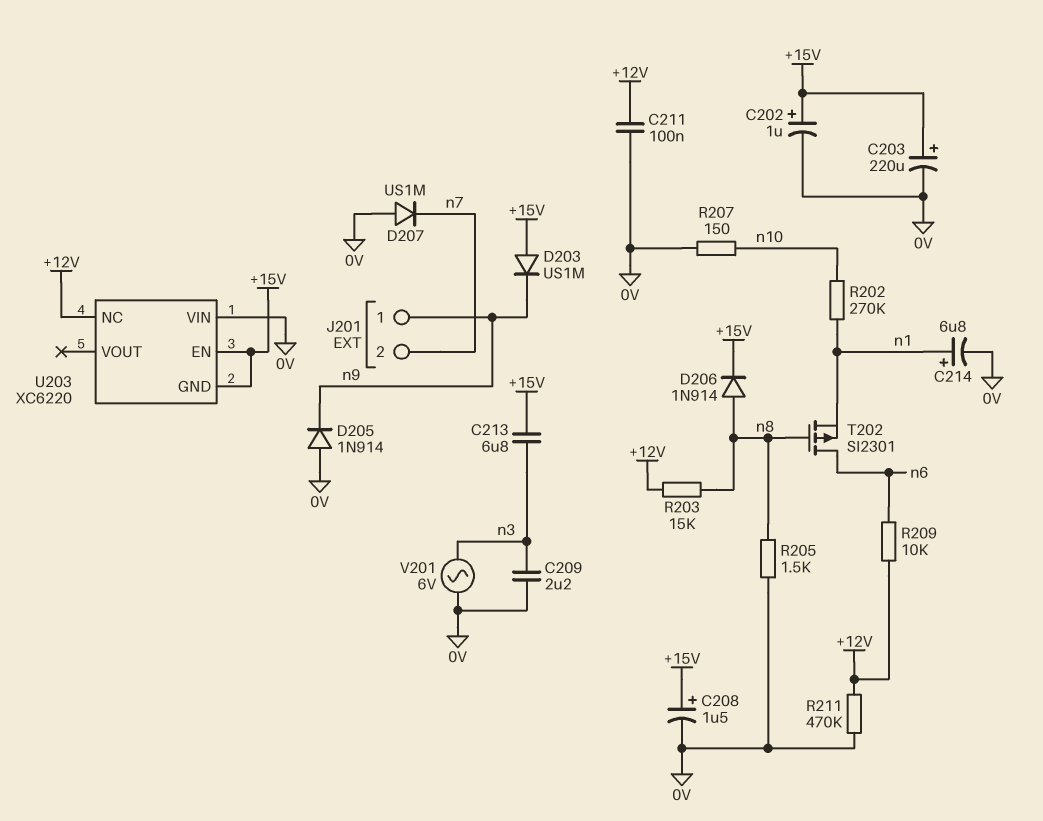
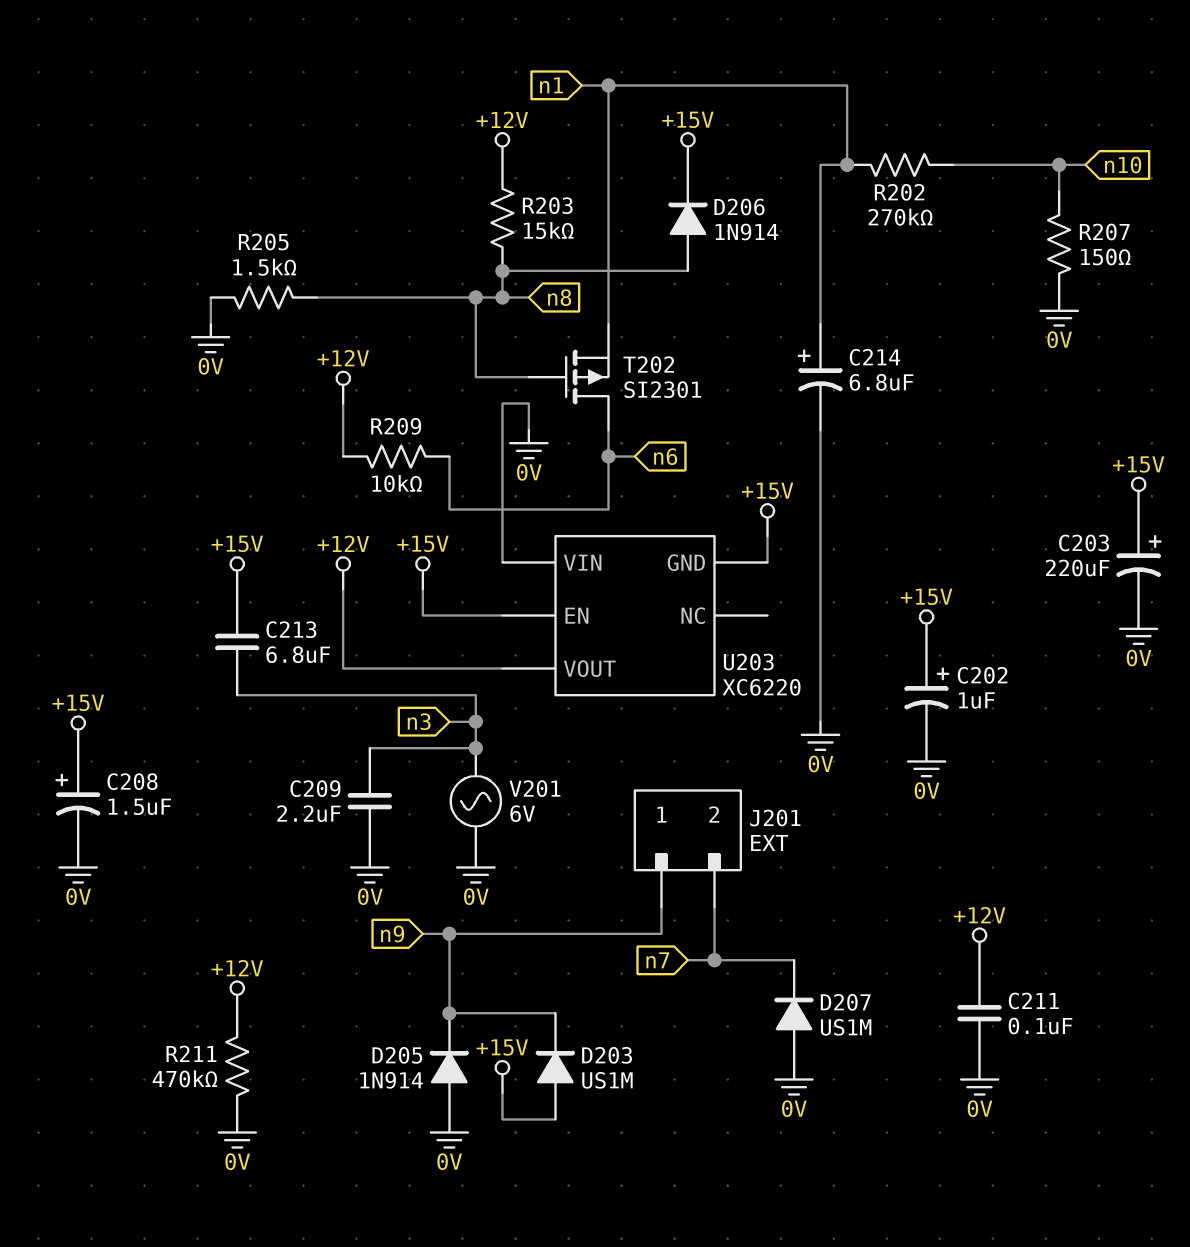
U203 pin NC: +12V -> none
U203 pin VOUT: none -> +12V

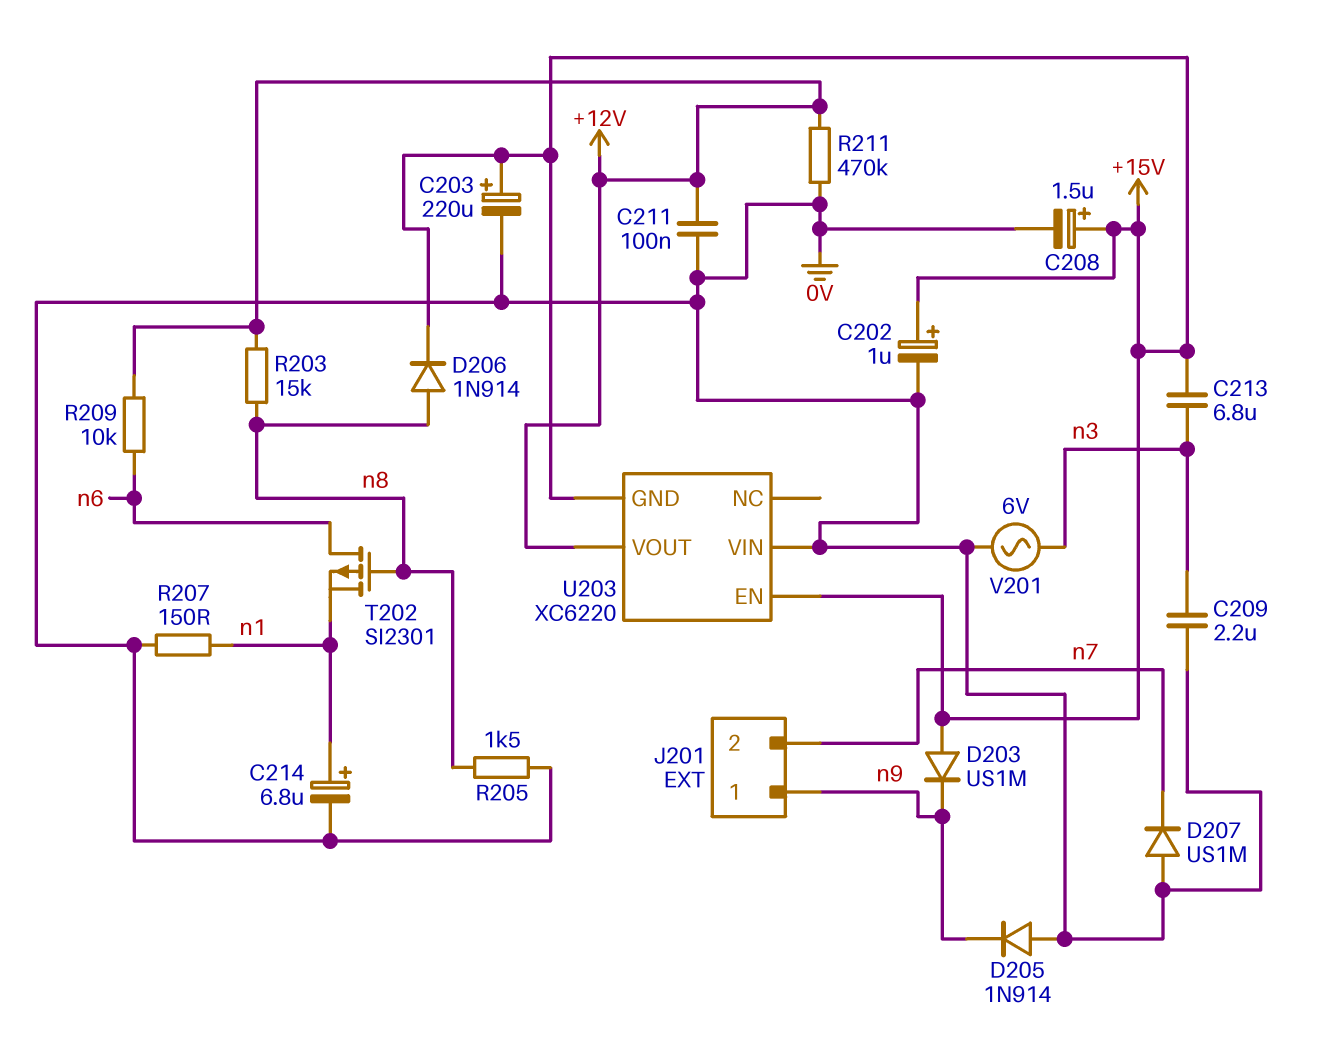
R202: 270k (n1, n10) -> none
R207: 150 (0V, n10) -> 150 (0V, n1)

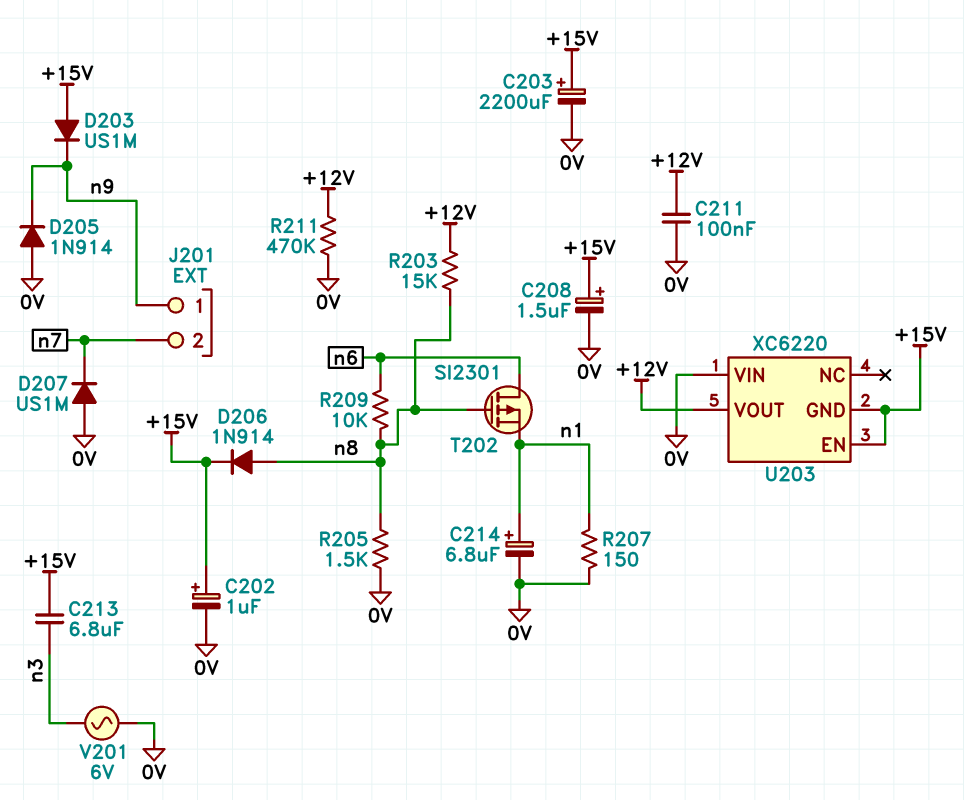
C203: 220uF (plus +15V, minus 0V) -> 2200uF (plus +15V, minus 0V)
C209: 2.2uF (0V, n3) -> none
R209: 10k (+12V, n6) -> 10k (n6, n8)

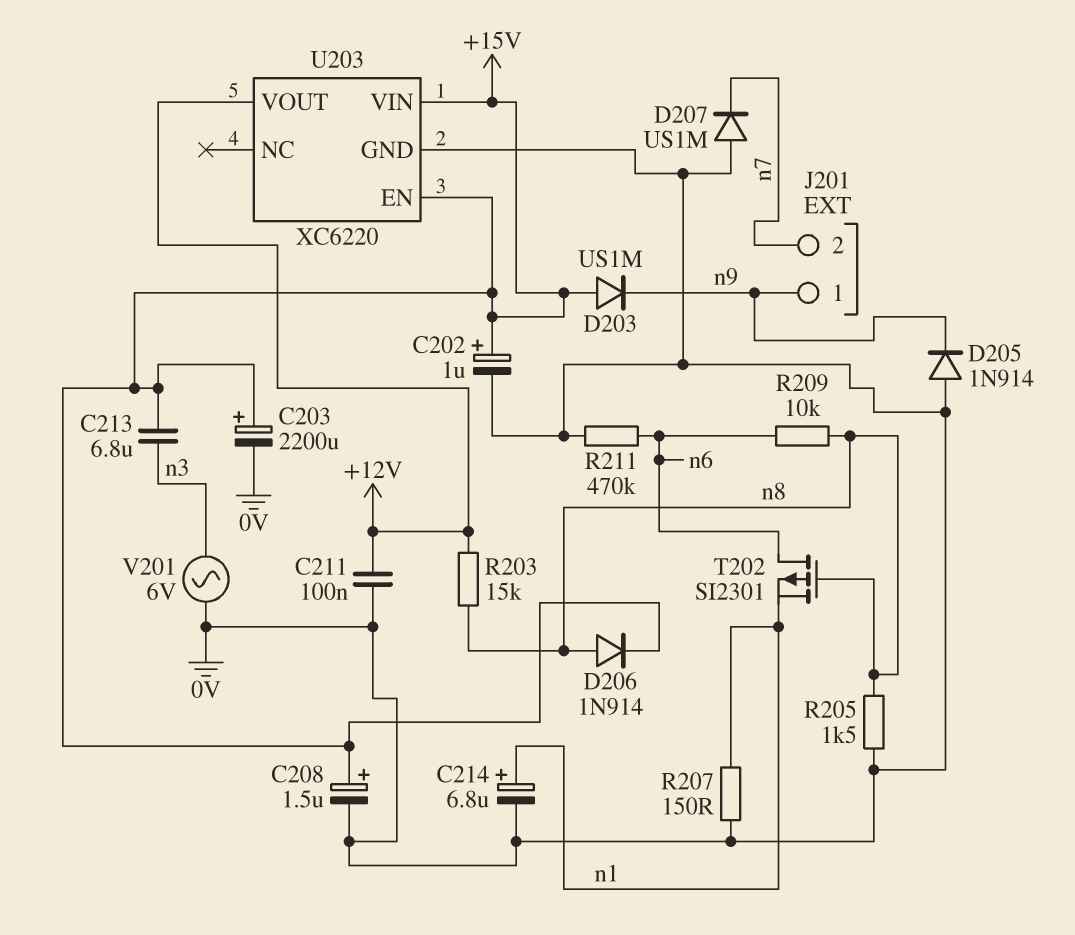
R211: 470k (+12V, 0V) -> 470k (0V, n6)
U203 pin GND: +15V -> 0V
U203 pin VIN: 0V -> +15V

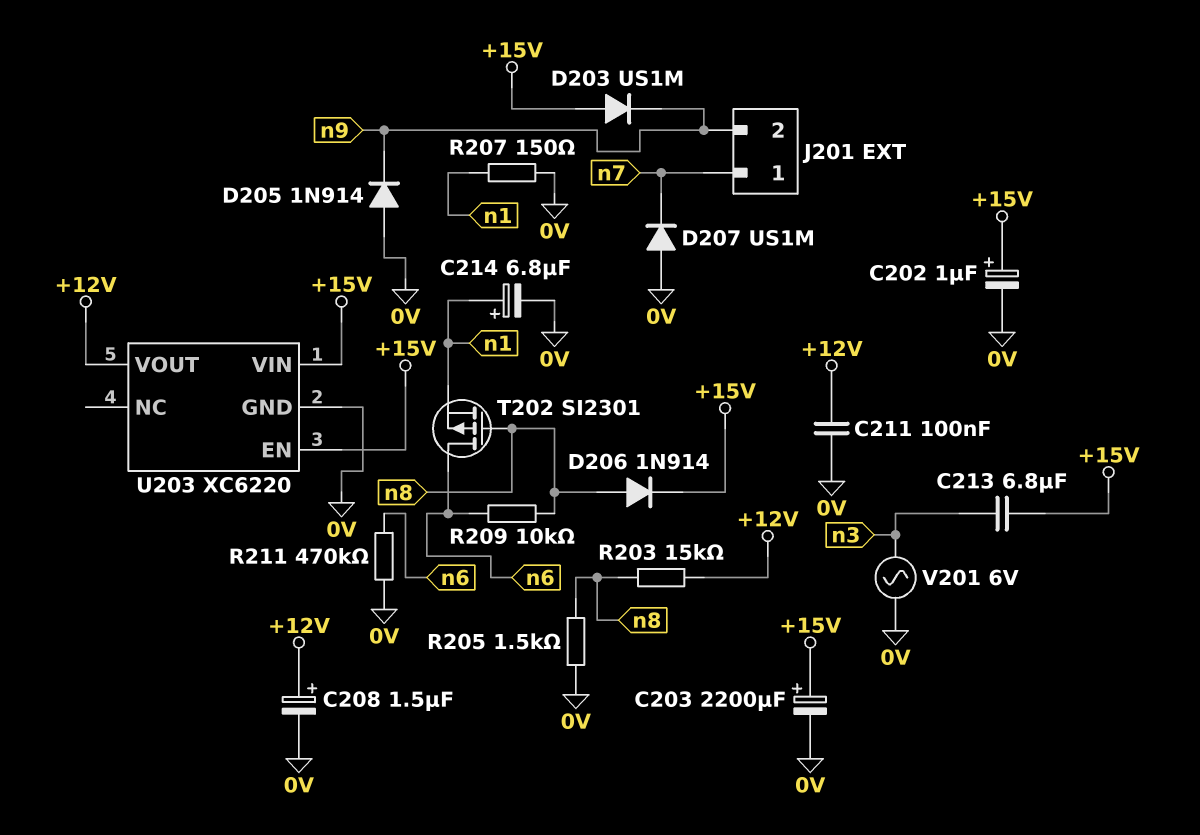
C208: 1.5uF (plus +15V, minus 0V) -> 1.5uF (plus +12V, minus 0V)
J201 pin 1: n9 -> n7
J201 pin 2: n7 -> n9

